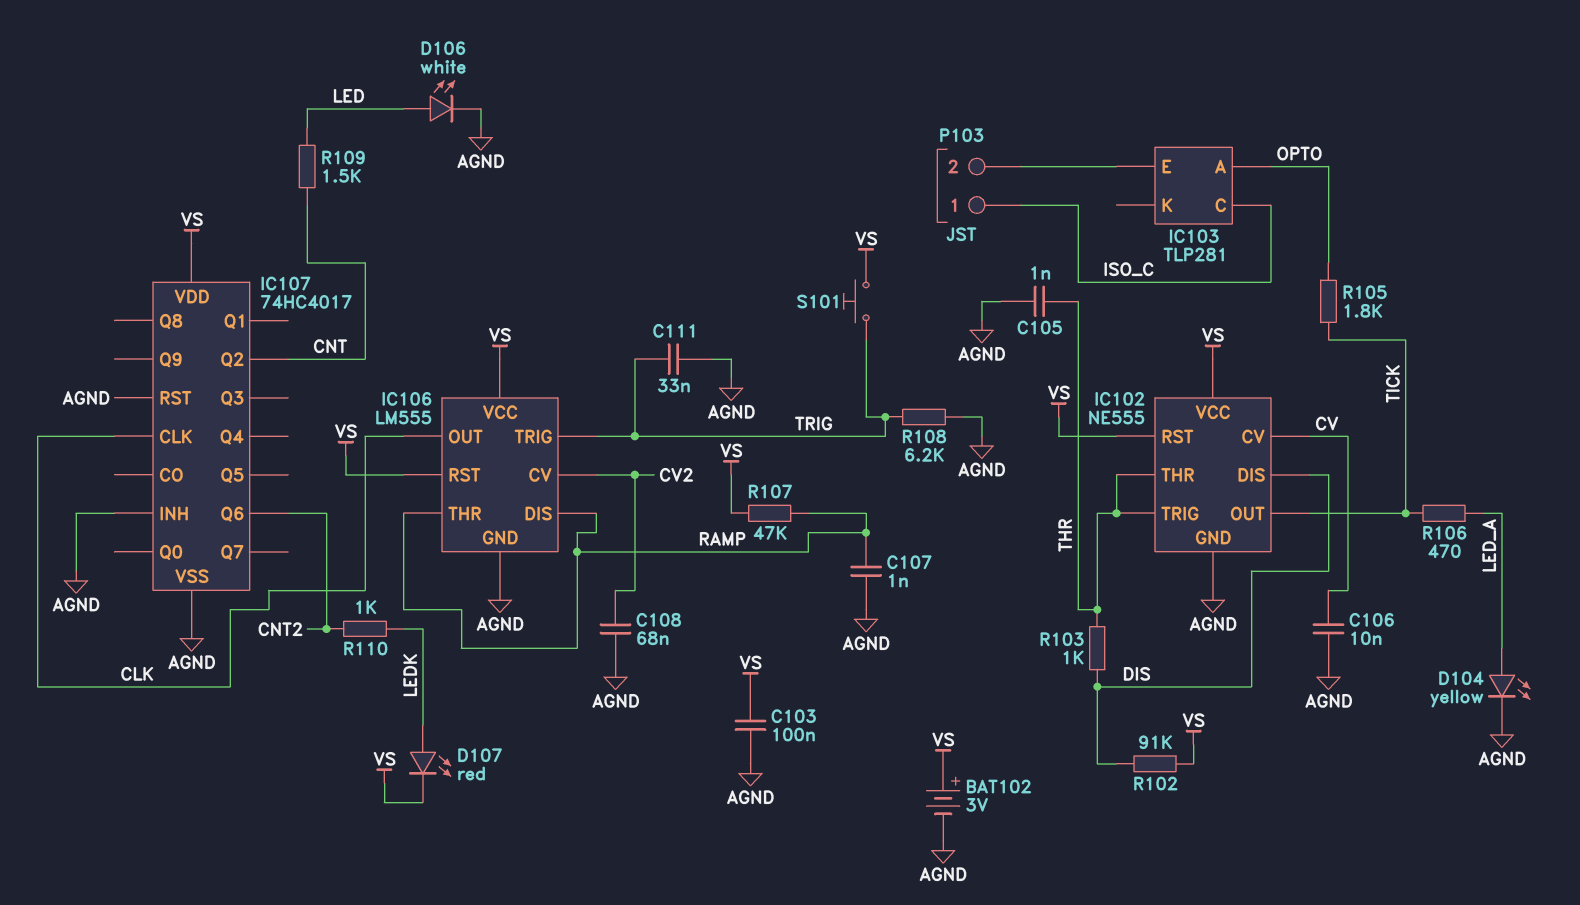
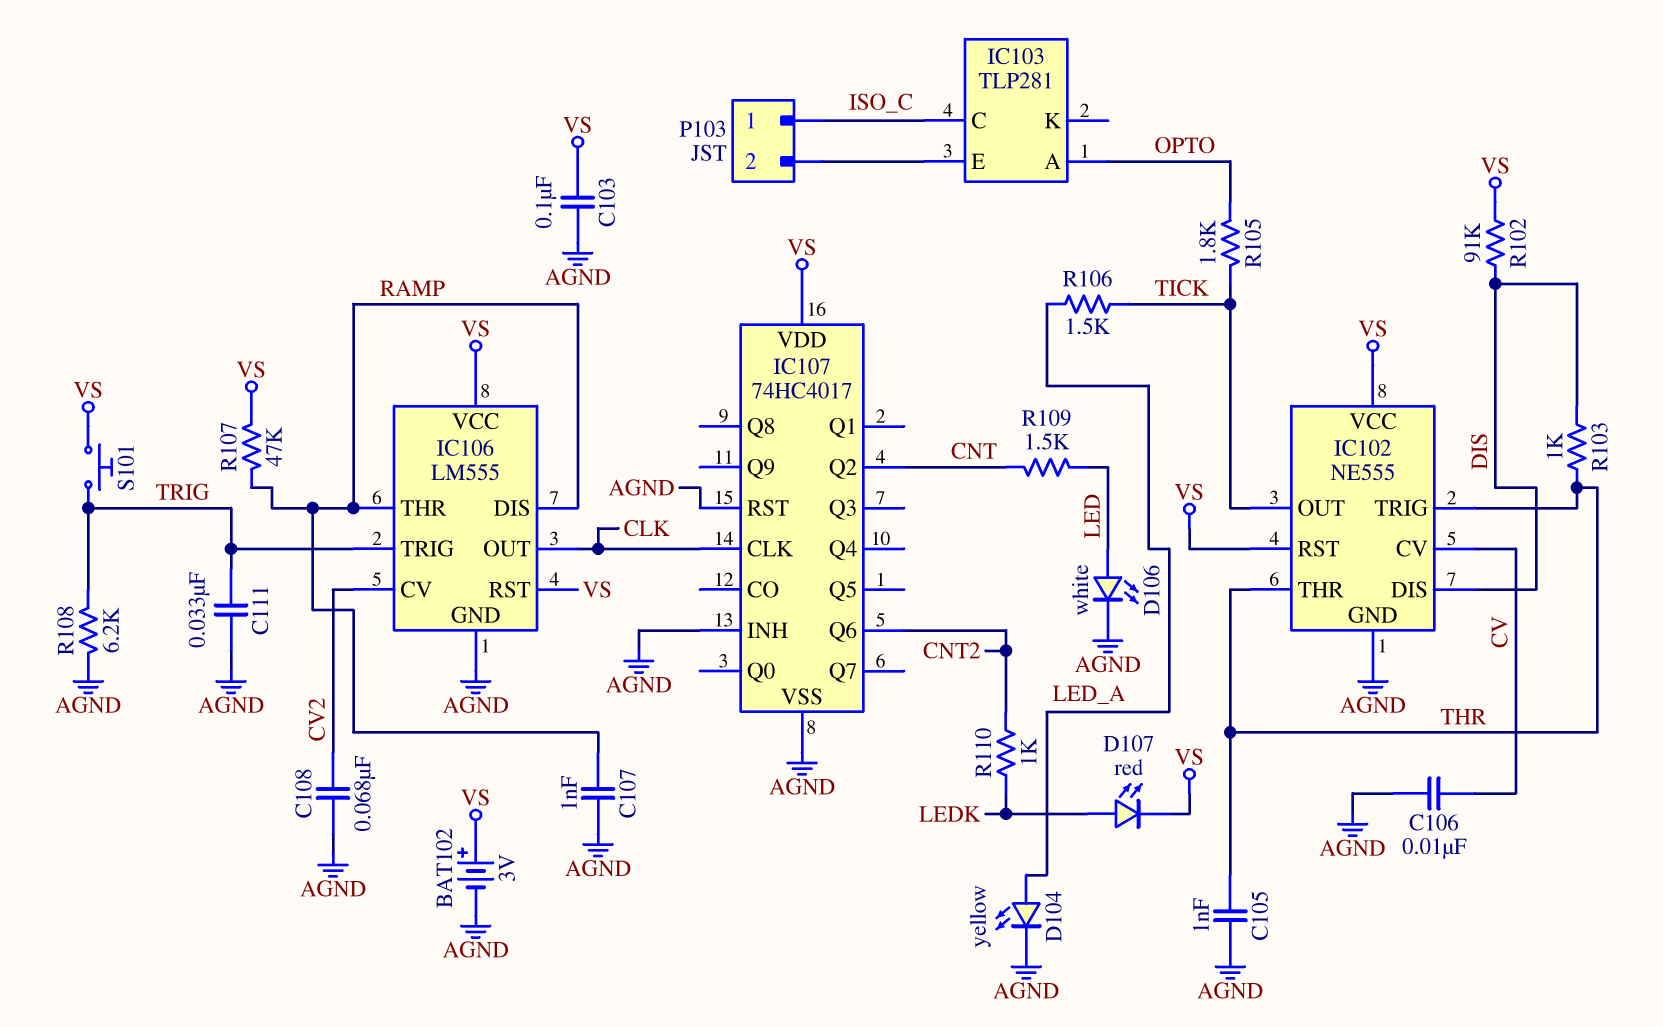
R106: 470 (LED_A, TICK) -> 1.5k (LED_A, TICK)

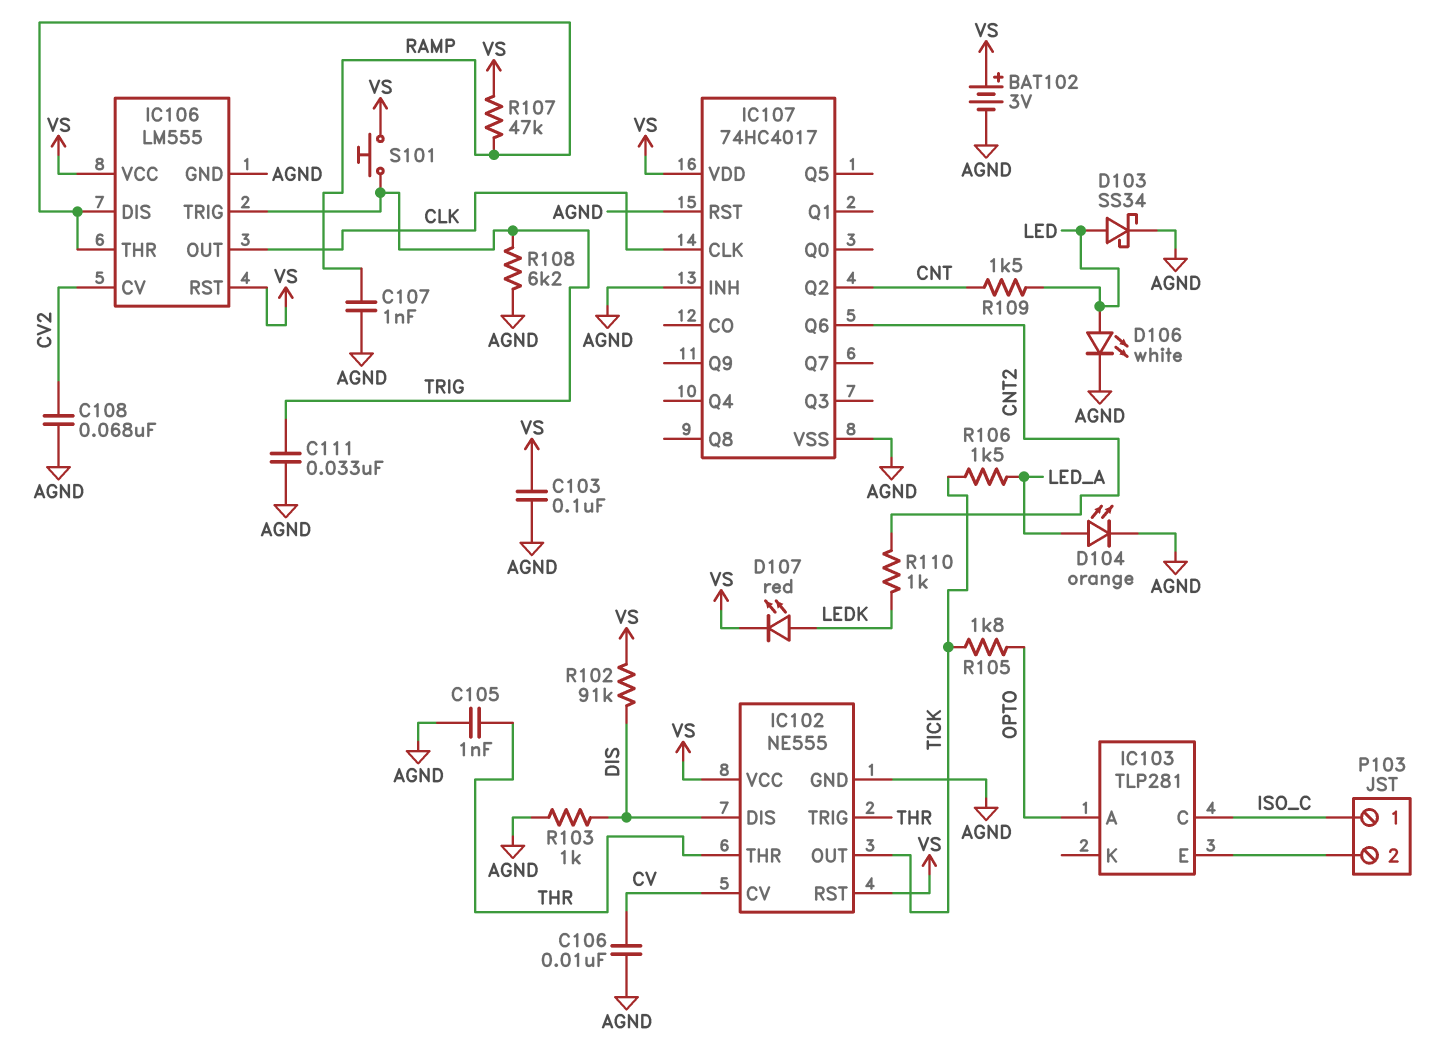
D103: none -> schottky SS34 (A LED, K AGND)
D104: LED yellow (A LED_A, K AGND) -> LED orange (A LED_A, K AGND)
R103: 1k (DIS, THR) -> 1k (AGND, DIS)

